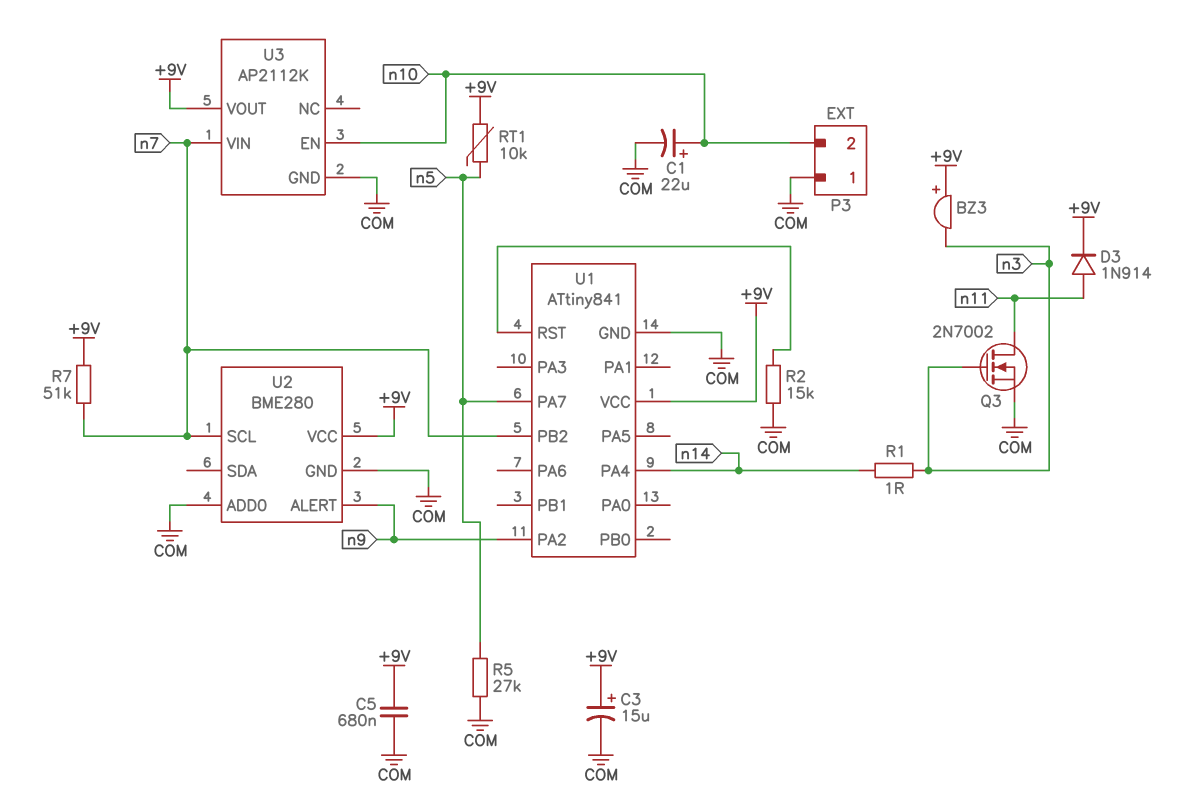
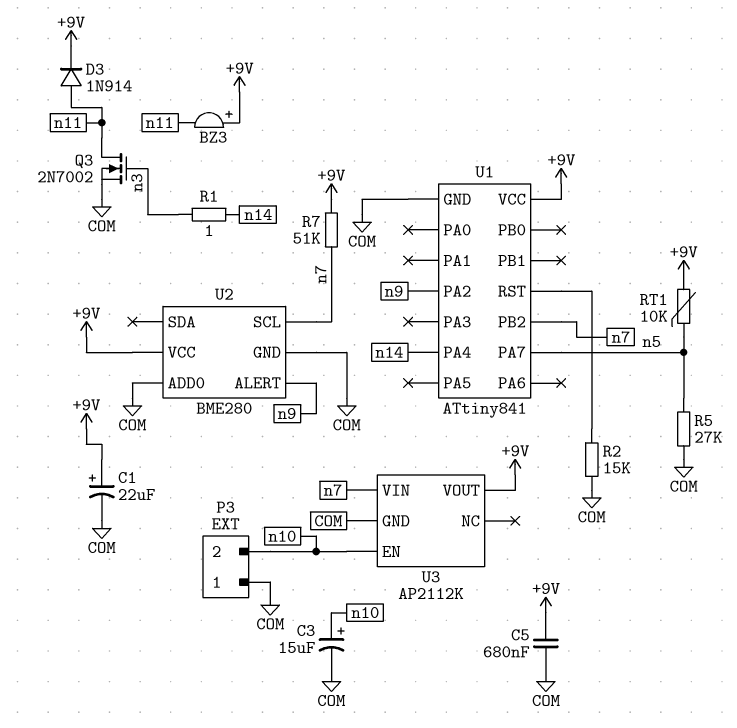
BZ3: buzzer (plus +9V, minus n3) -> buzzer (plus +9V, minus n11)
C1: 22uF (plus n10, minus COM) -> 22uF (plus +9V, minus COM)
C3: 15uF (plus +9V, minus COM) -> 15uF (plus n10, minus COM)

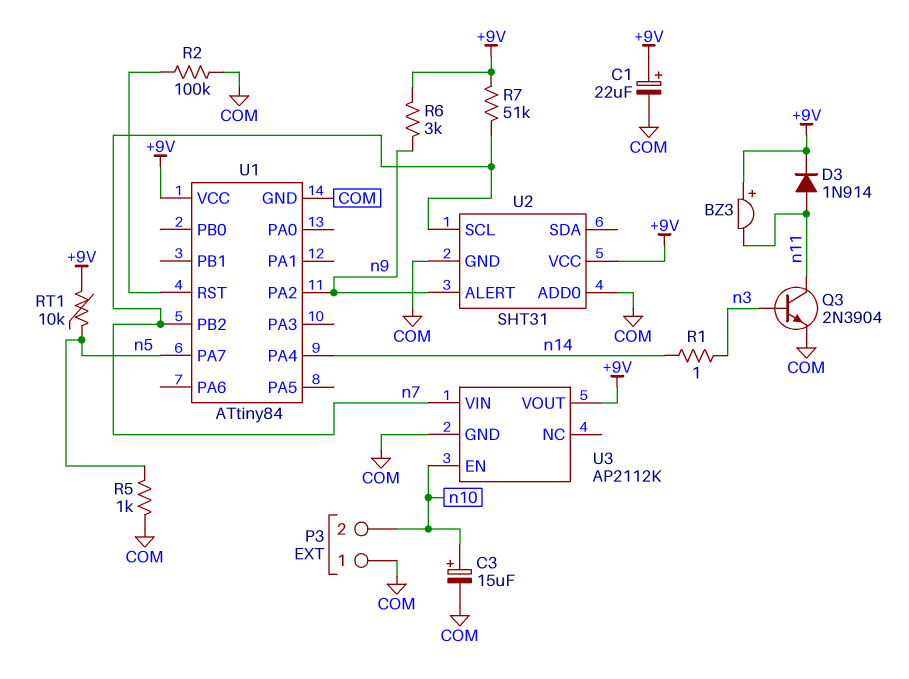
C5: 680nF (+9V, COM) -> none
Q3: NMOS 2N7002 (G n3, D n11, S COM) -> NPN 2N3904 (B n3, C n11, E COM)
R2: 15k (COM, U1/RST) -> 100k (COM, U1/RST)
R5: 27k (COM, n5) -> 1k (COM, n5)
R6: none -> 3k (+9V, n9)
U1: ATtiny841 -> ATtiny84
U2: BME280 -> SHT31

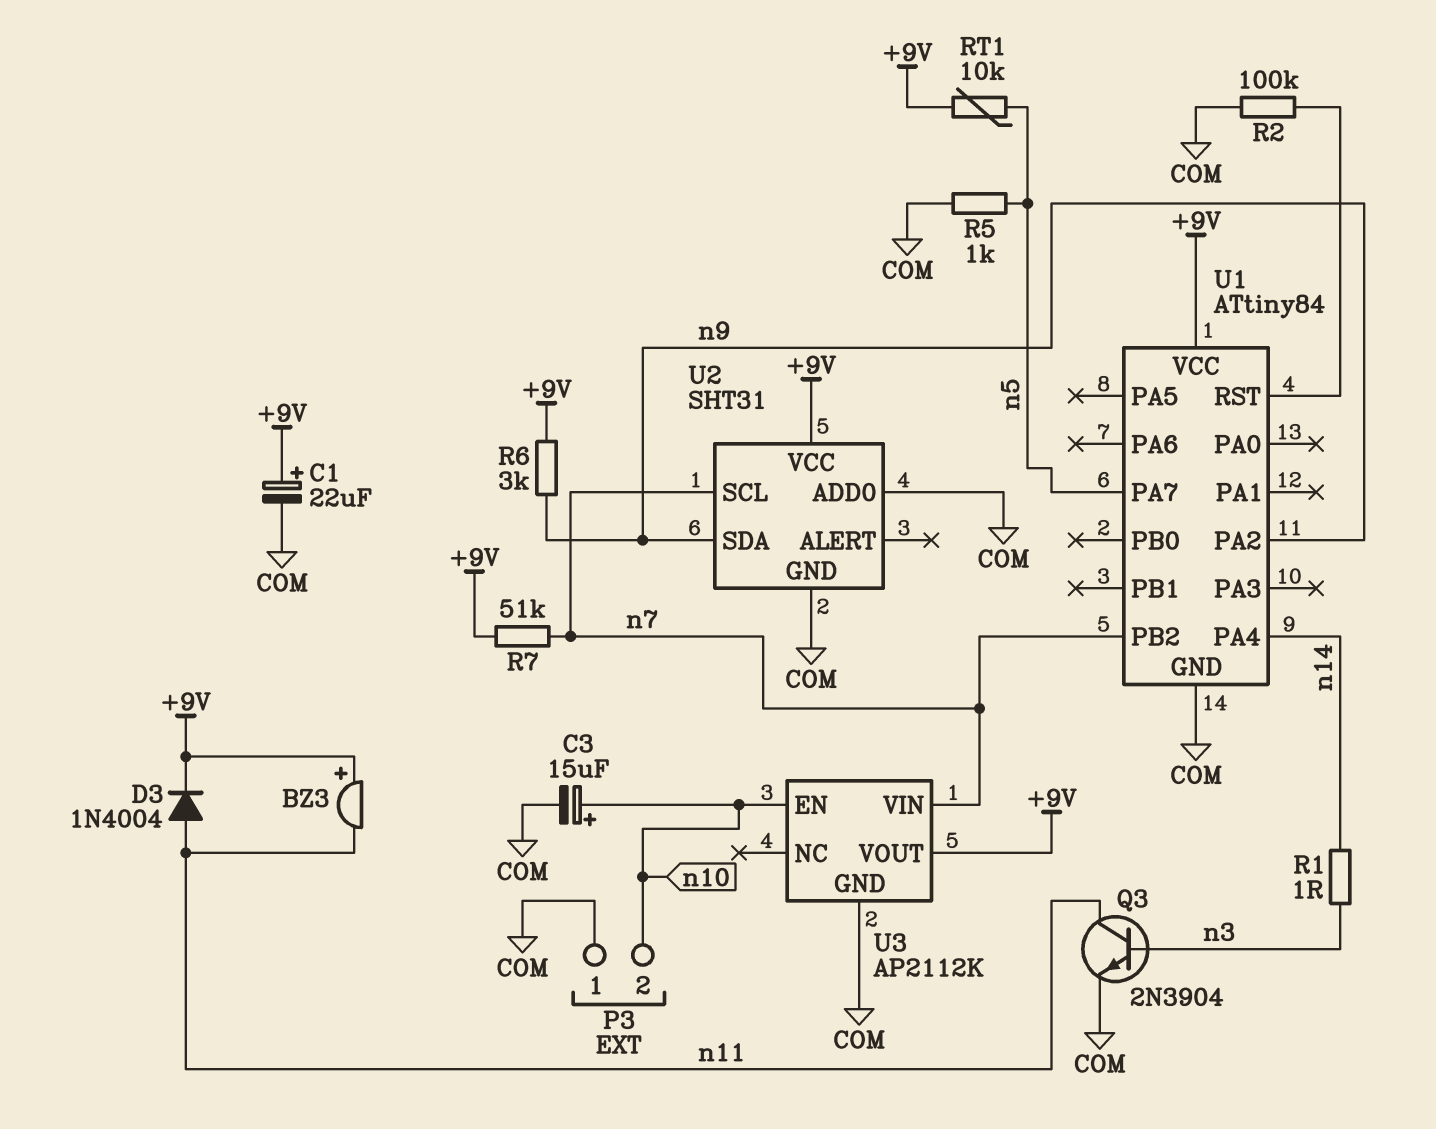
D3: diode 1N914 (A n11, K +9V) -> diode 1N4004 (A n11, K +9V)
U2 pin ALERT: n9 -> none
U2 pin SDA: none -> n9

